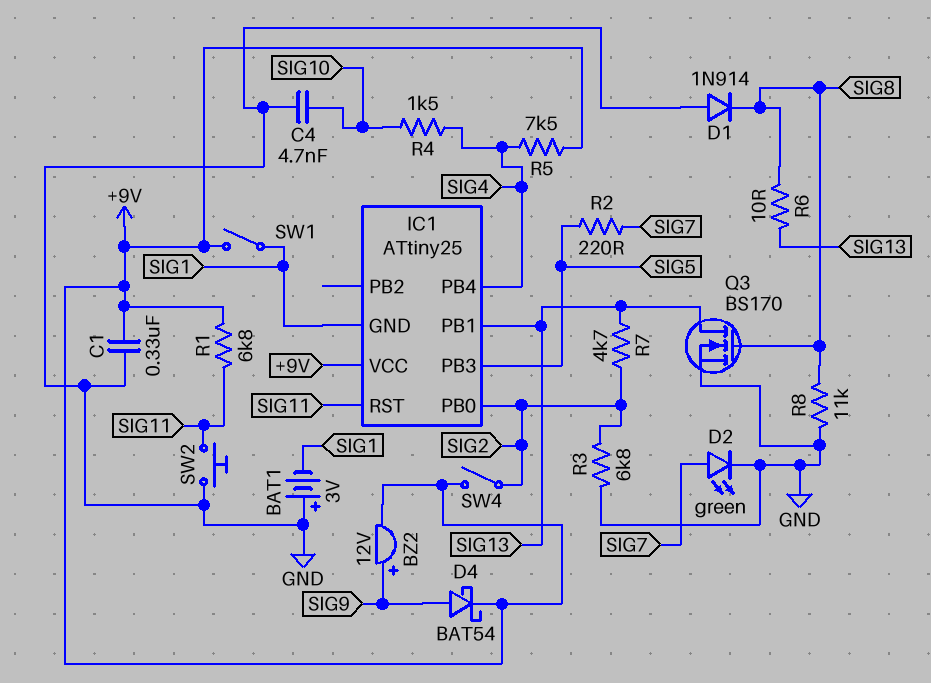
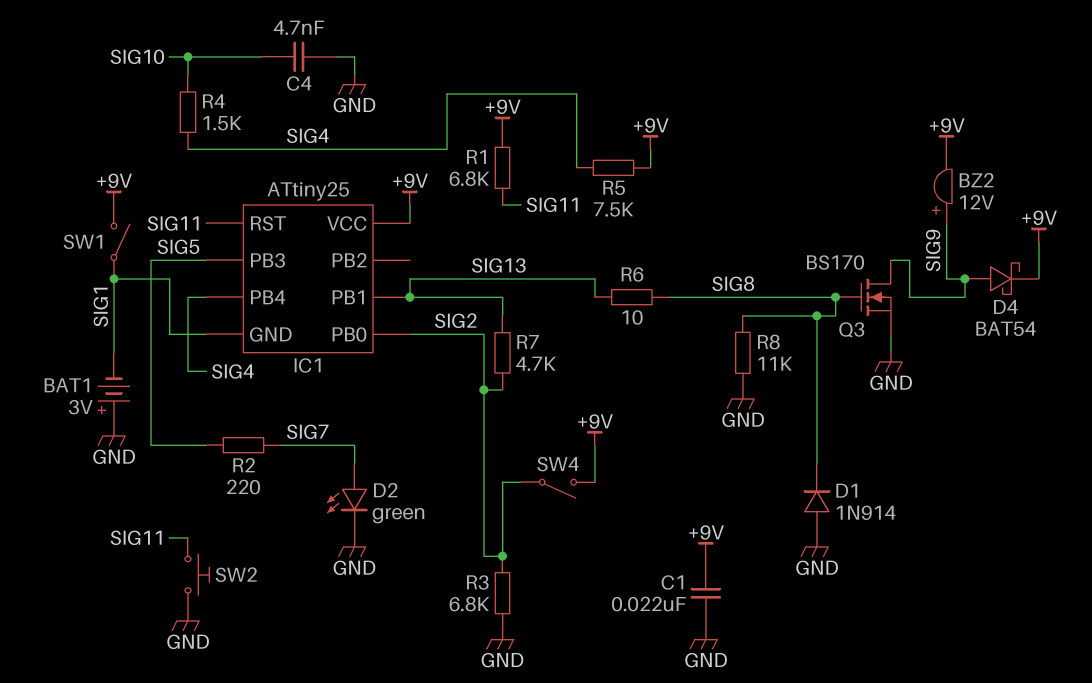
C1: 330nF (+9V, GND) -> 22nF (+9V, GND)
Q3: NMOS BS170 (G SIG8, D SIG13, S GND) -> NMOS BS170 (G SIG8, D SIG9, S GND)

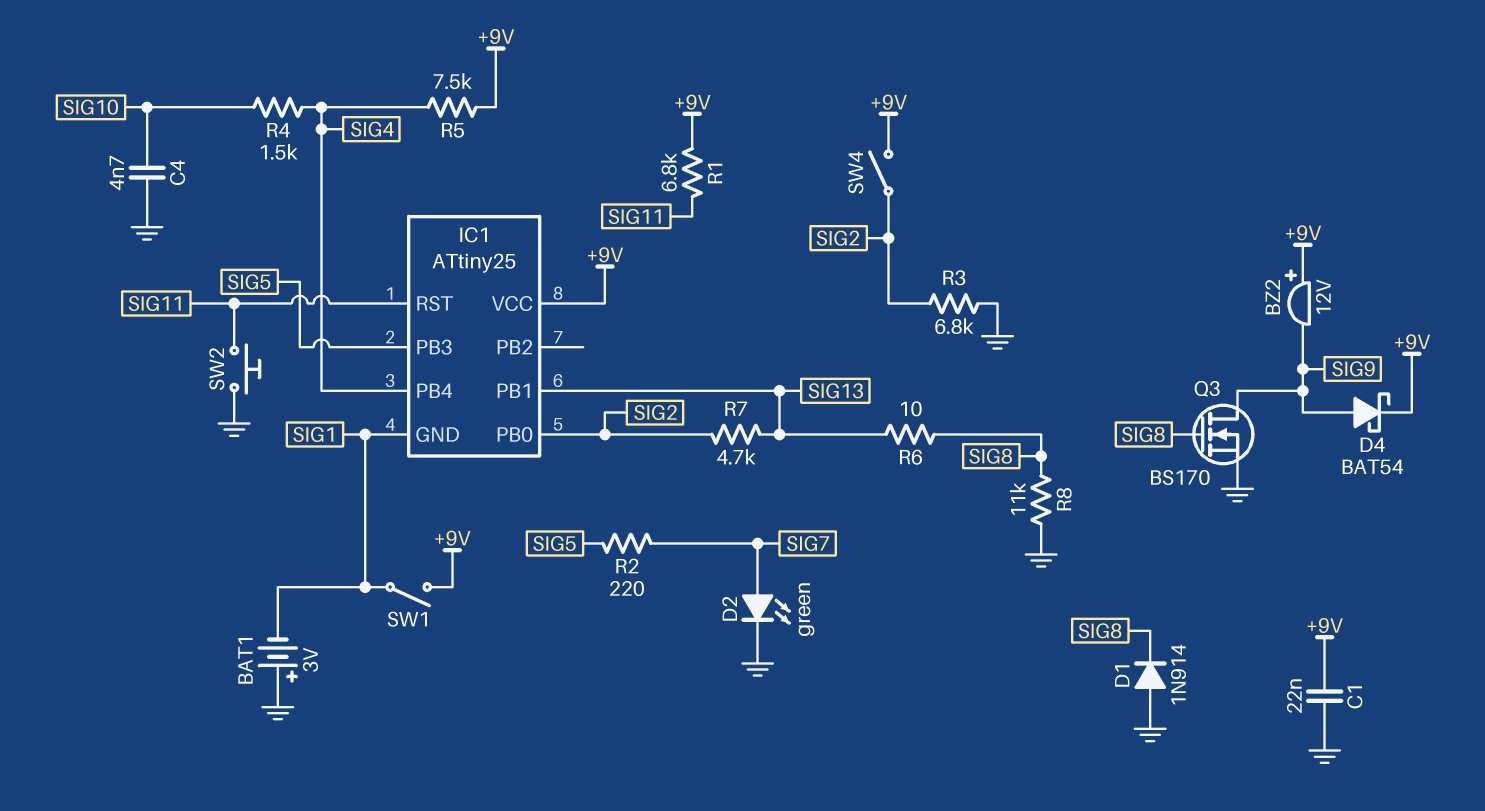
BZ2: buzzer 12V (plus SIG9, minus +9V) -> buzzer 12V (plus +9V, minus SIG9)

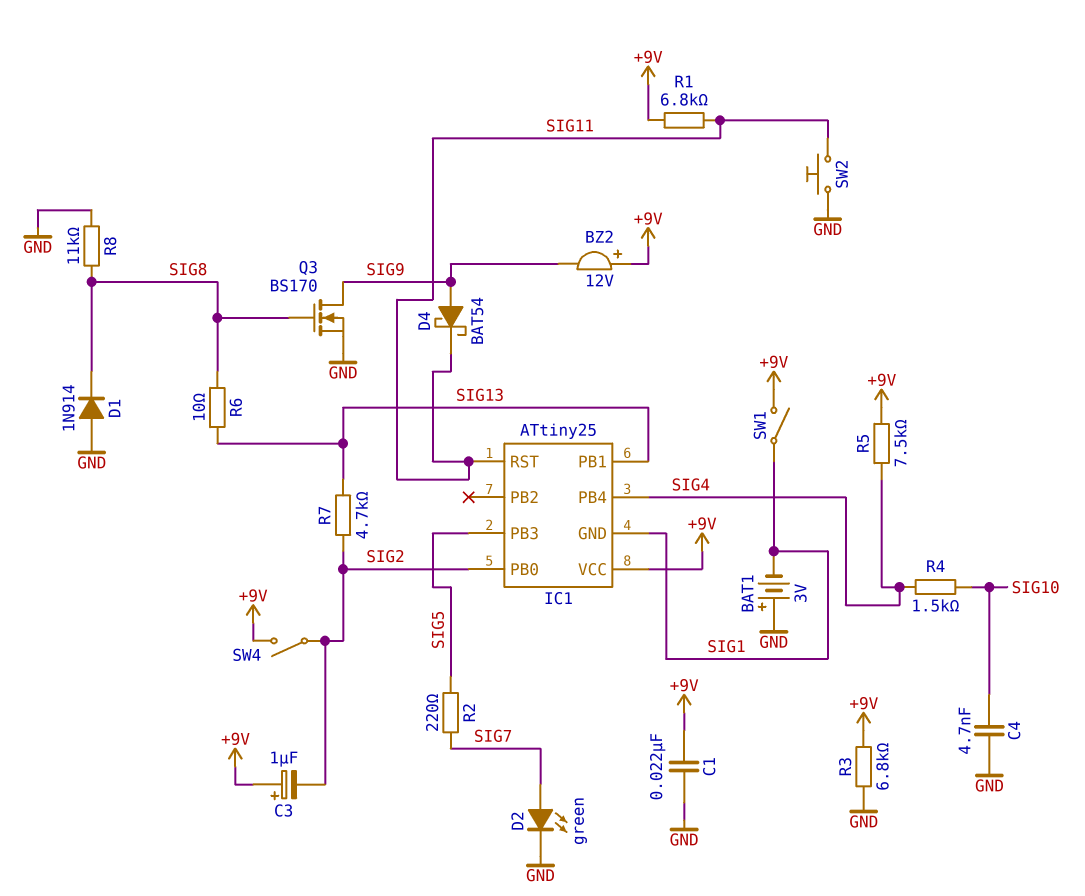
C3: none -> 1uF (plus +9V, minus SIG2)
D4: schottky BAT54 (A SIG9, K +9V) -> schottky BAT54 (A SIG9, K SIG11)
R3: 6.8k (GND, SIG2) -> 6.8k (+9V, GND)

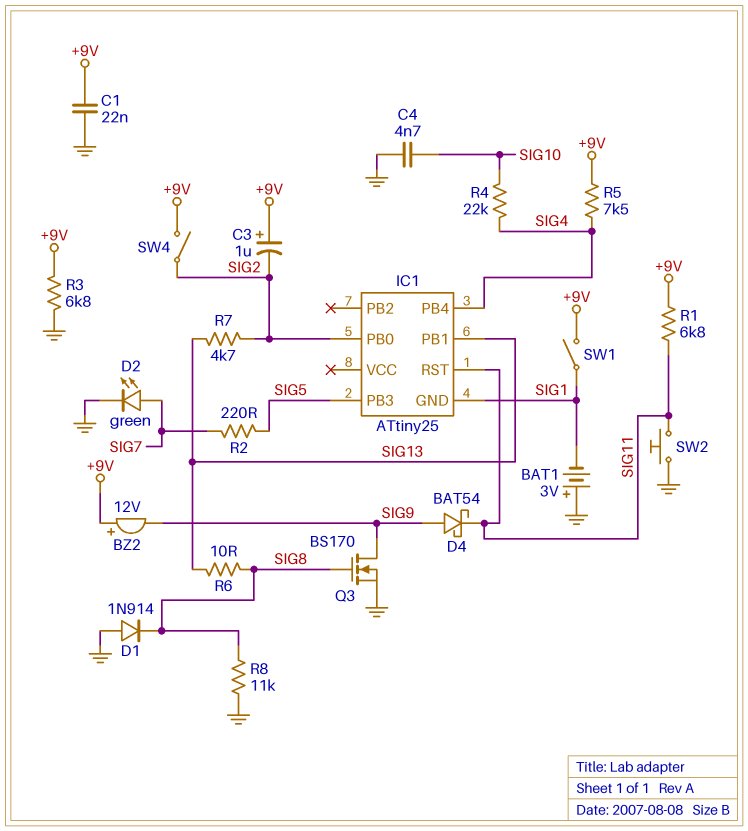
IC1 pin VCC: +9V -> none
R4: 1.5k (SIG4, SIG10) -> 22k (SIG4, SIG10)

